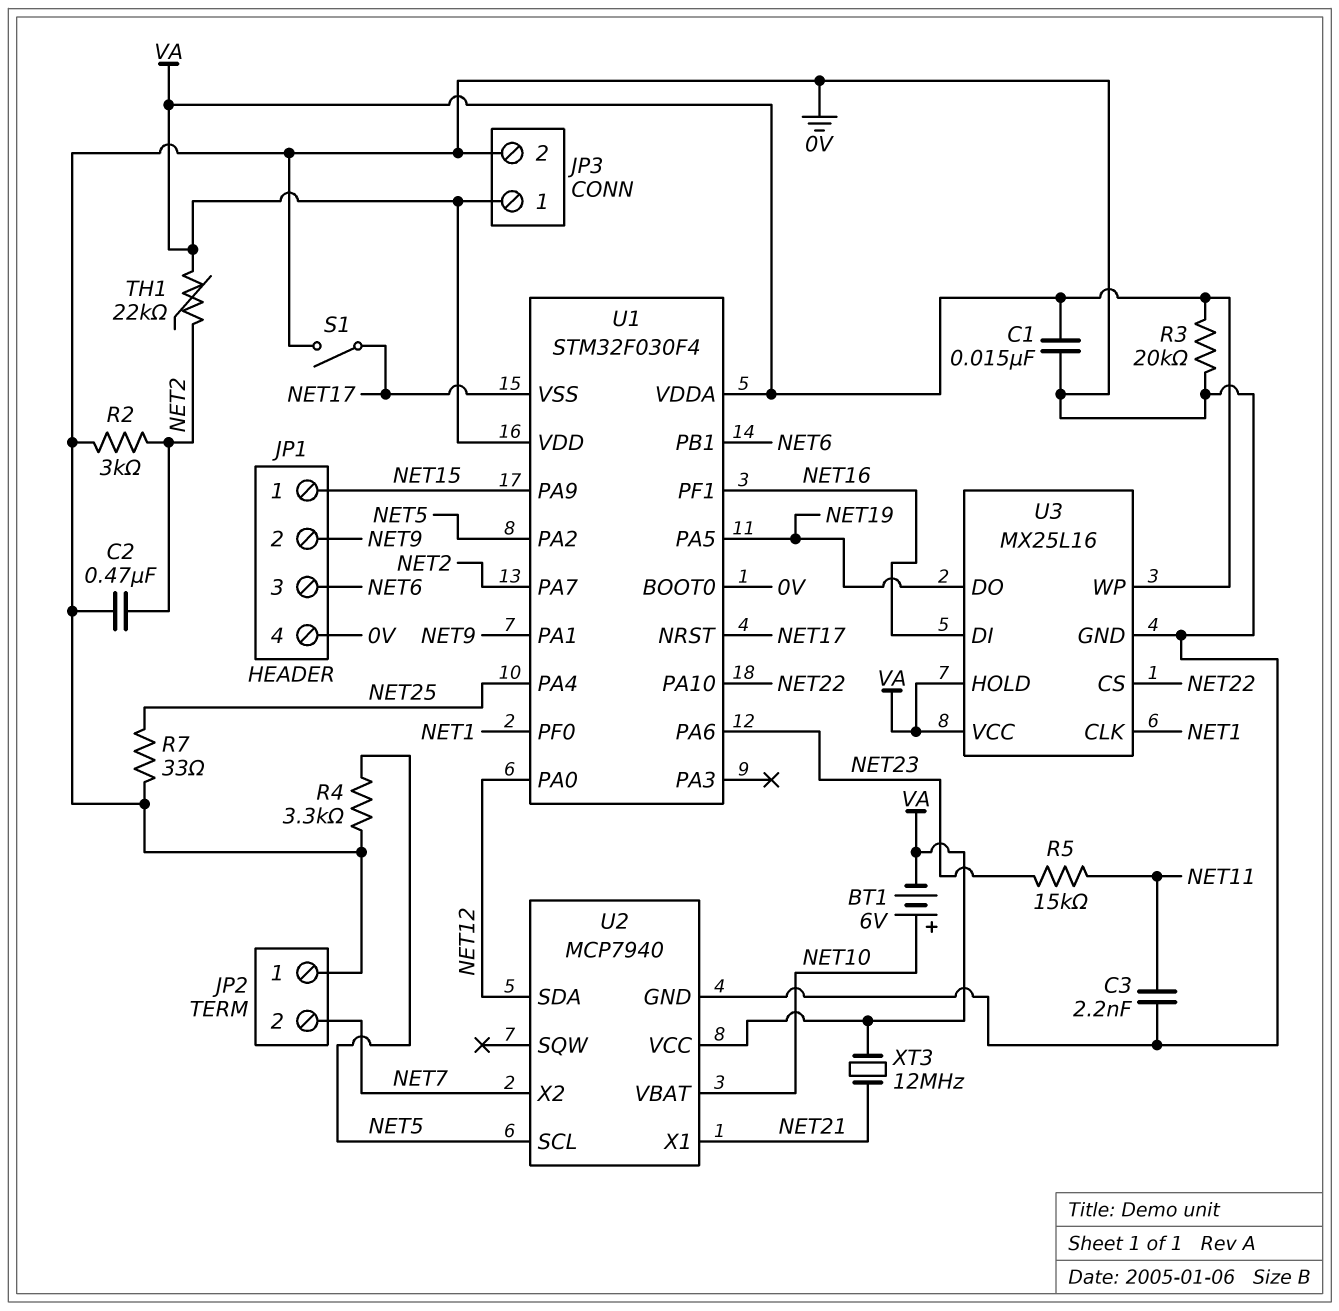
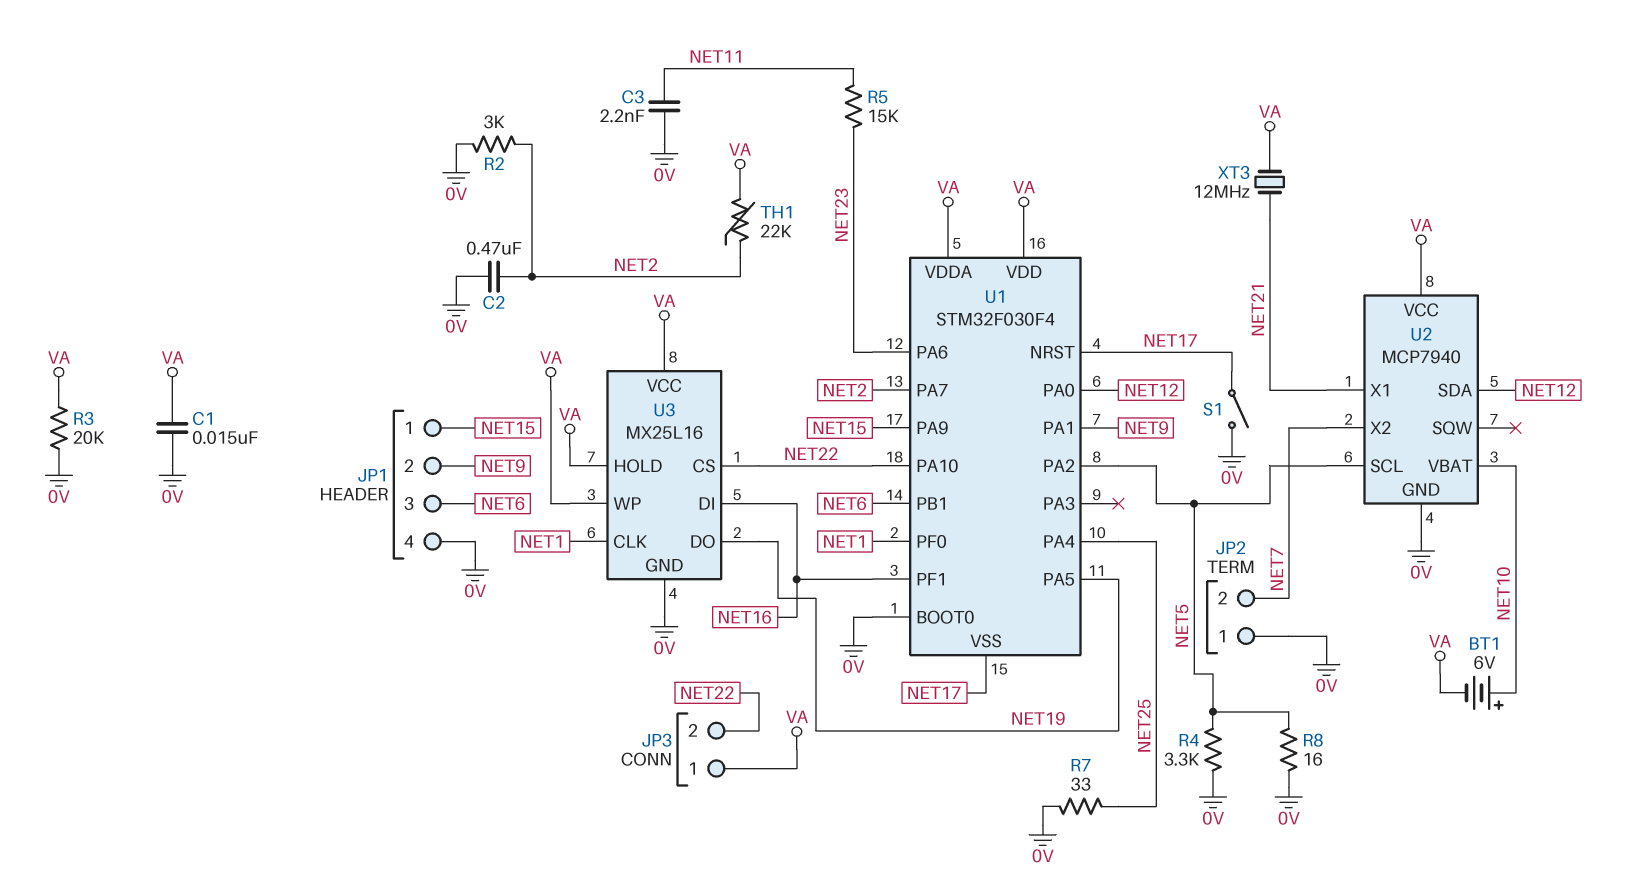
JP3 pin 2: 0V -> NET22
R8: none -> 16 (0V, NET5)

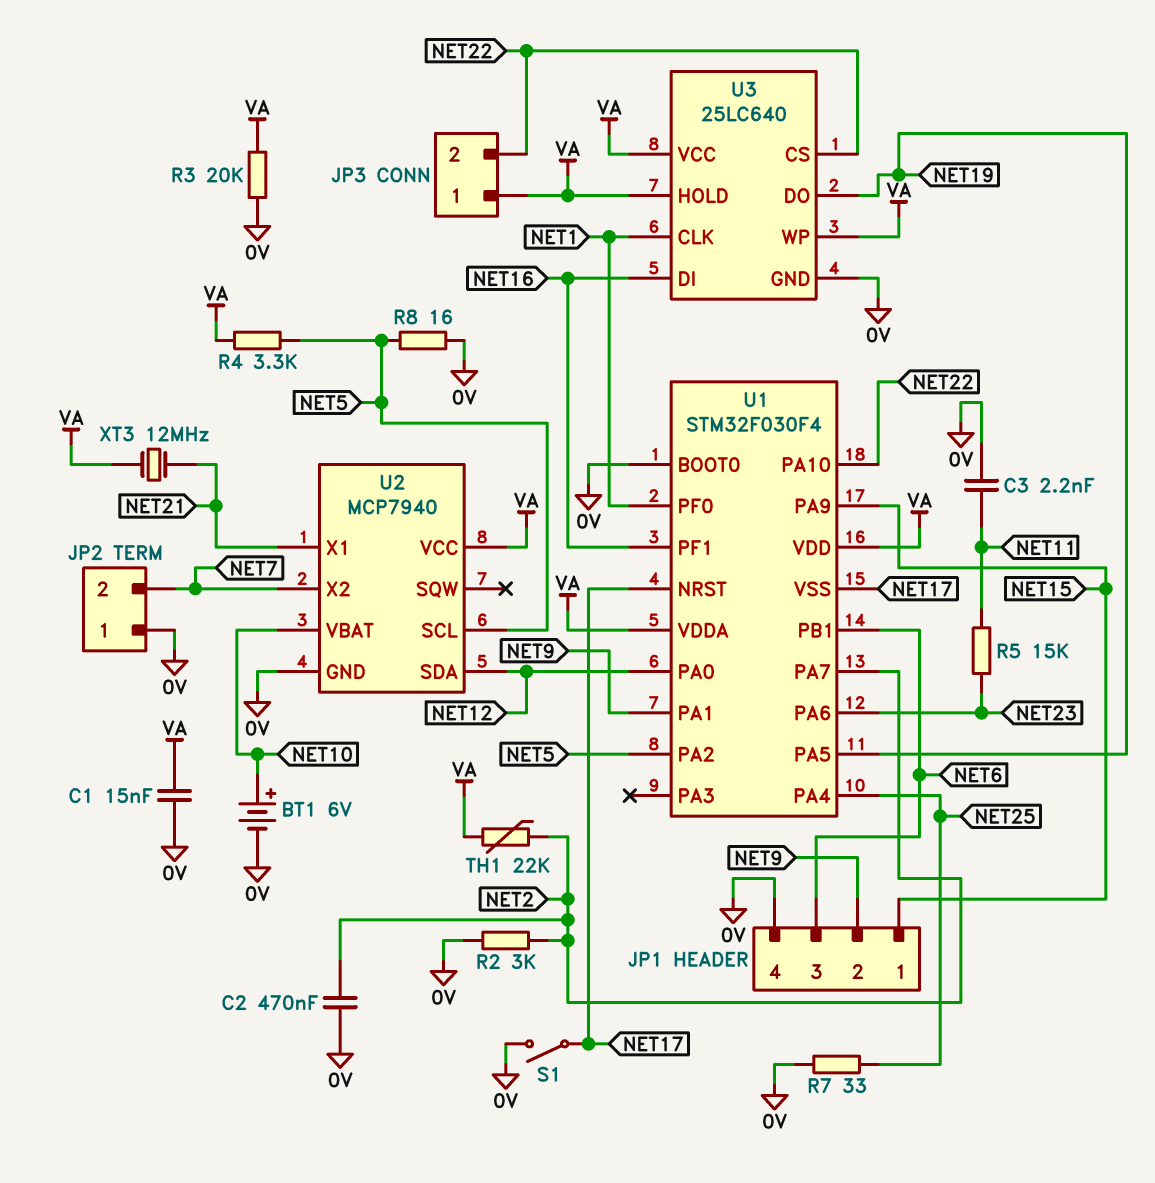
BT1: 6V (plus NET10, minus VA) -> 6V (plus NET10, minus 0V)
R4: 3.3k (0V, NET5) -> 3.3k (NET5, VA)
U3: MX25L16 -> 25LC640

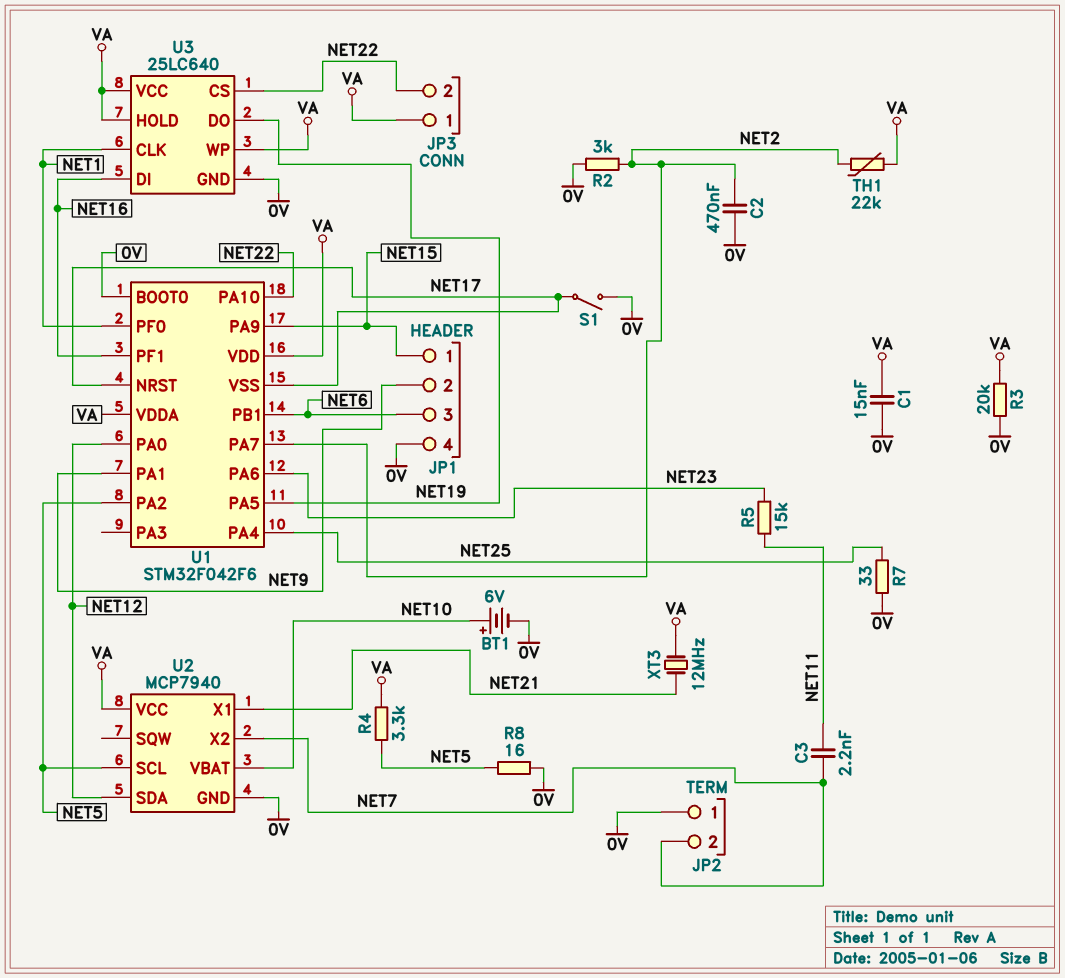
C3: 2.2nF (0V, NET11) -> 2.2nF (NET7, NET11)
U1: STM32F030F4 -> STM32F042F6

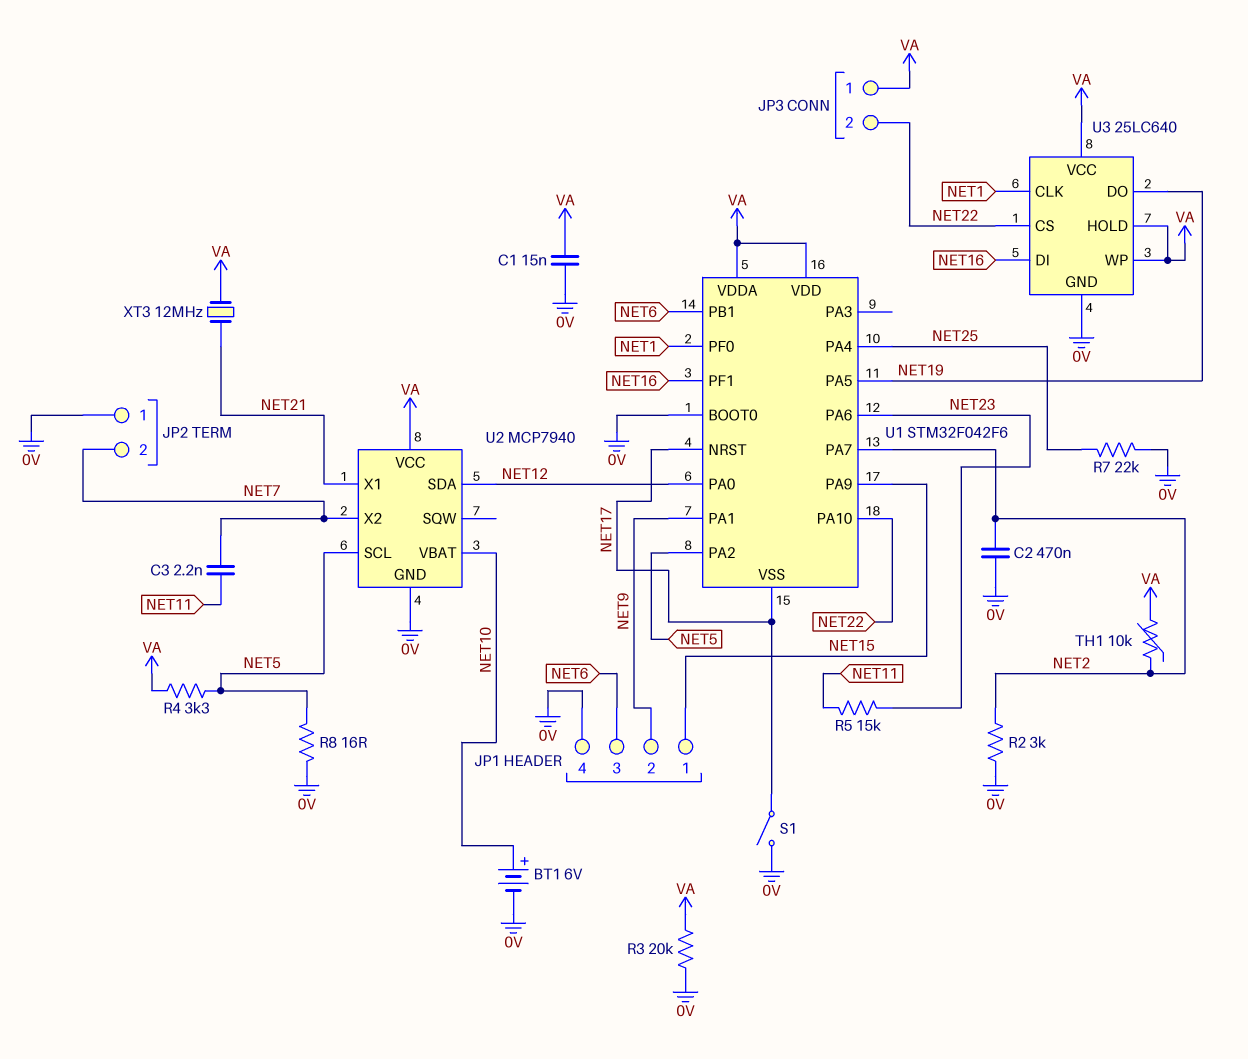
R7: 33 (0V, NET25) -> 22k (0V, NET25)
TH1: 22k (NET2, VA) -> 10k (NET2, VA)

